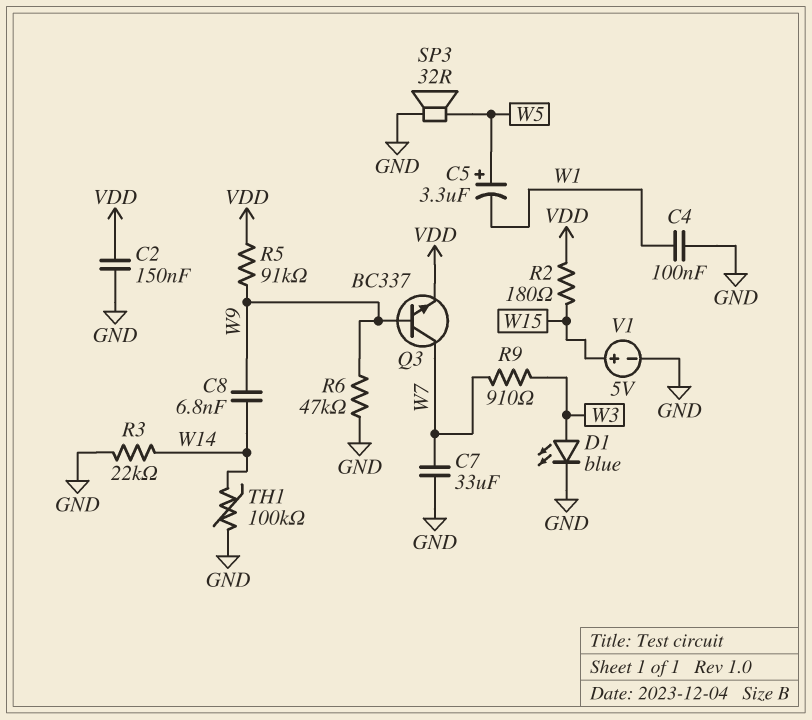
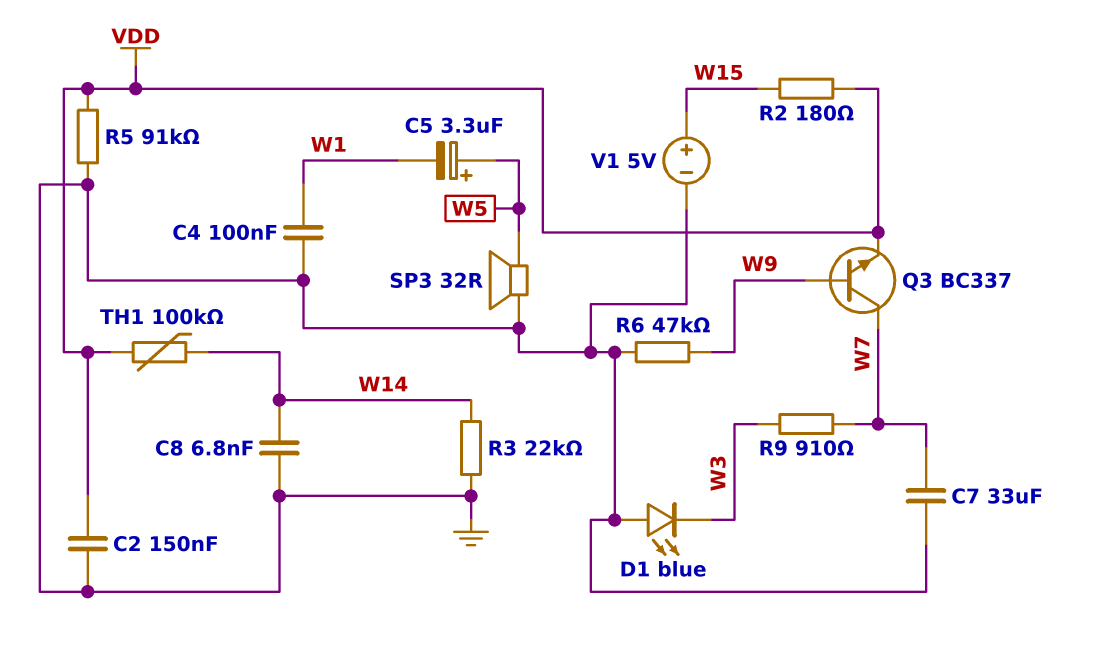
C8: 6.8nF (W9, W14) -> 6.8nF (GND, W14)
D1: LED blue (A W3, K GND) -> LED blue (A GND, K W3)
R5: 91k (VDD, W9) -> 91k (GND, VDD)
TH1: 100k (GND, W14) -> 100k (VDD, W14)

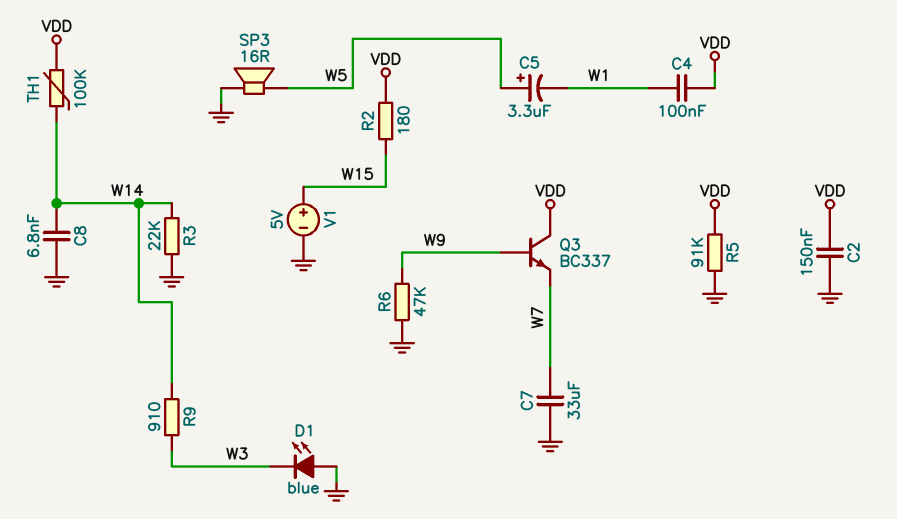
C4: 100nF (GND, W1) -> 100nF (VDD, W1)
Q3: NPN BC337 (B W9, C W7, E VDD) -> NPN BC337 (B W9, C VDD, E W7)
R9: 910 (W3, W7) -> 910 (W3, W14)
SP3: speaker 32R (GND, W5) -> speaker 16R (GND, W5)

